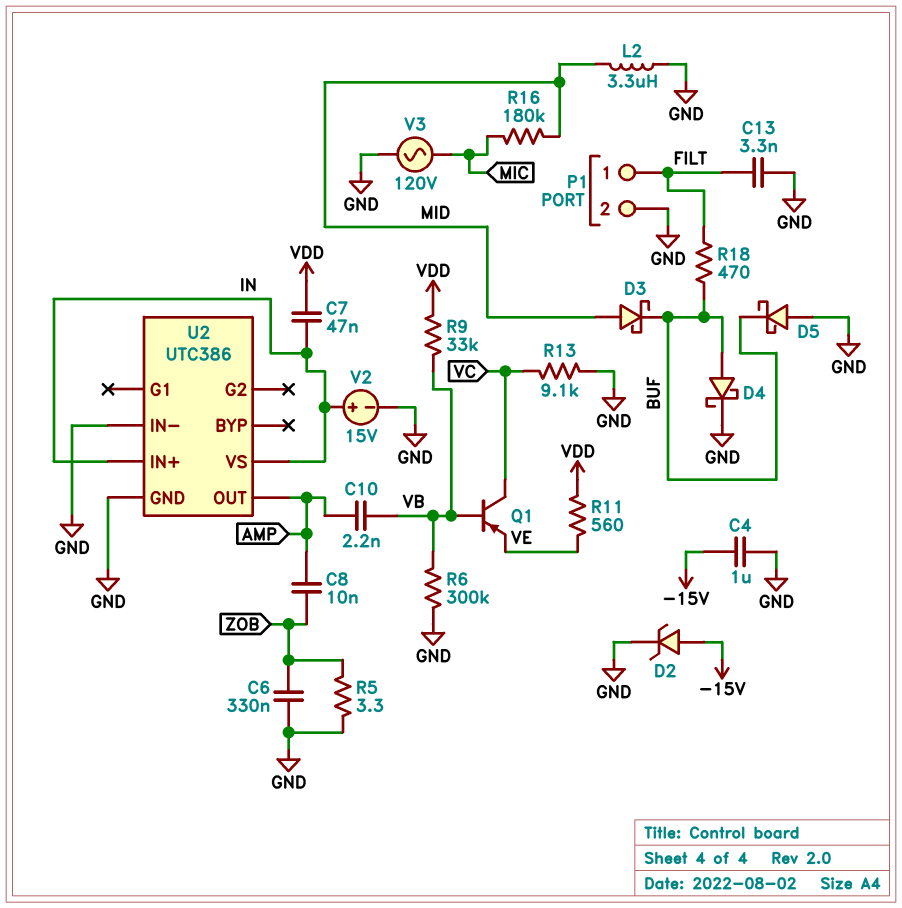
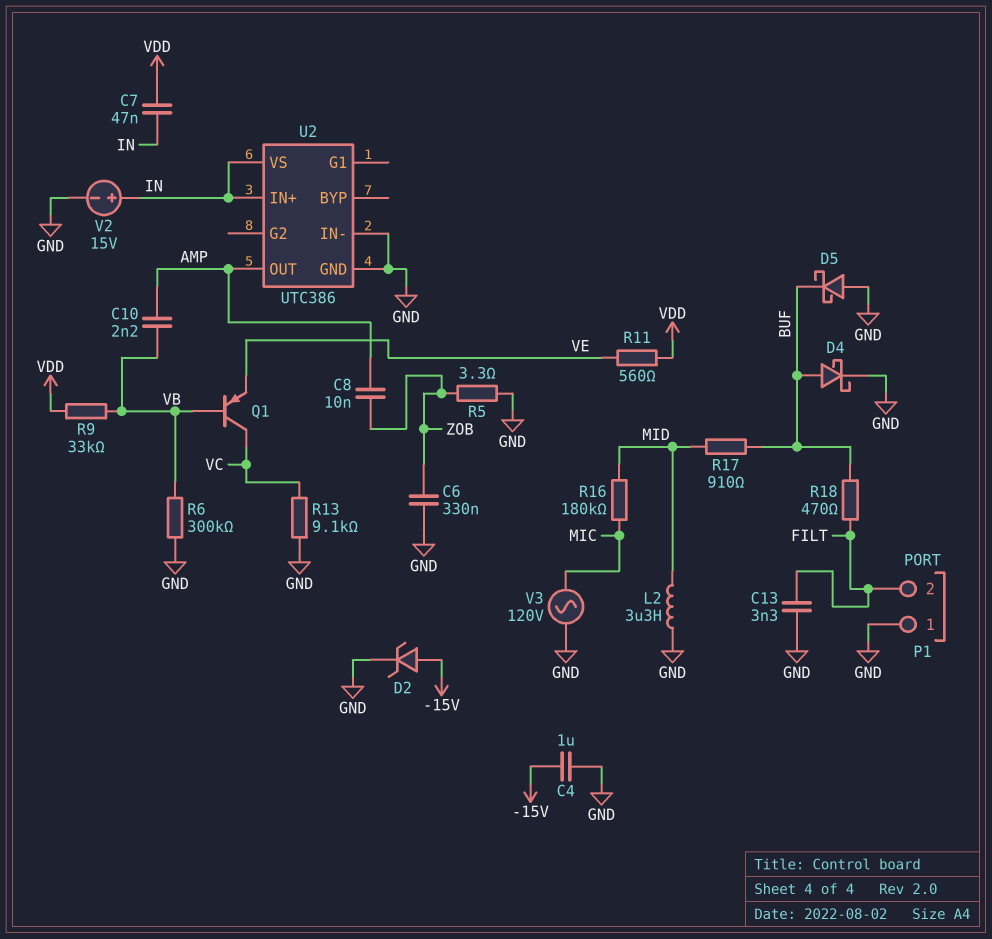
D3: schottky (A MID, K BUF) -> none
P1 pin 1: FILT -> GND
P1 pin 2: GND -> FILT
R17: none -> 910 (BUF, MID)

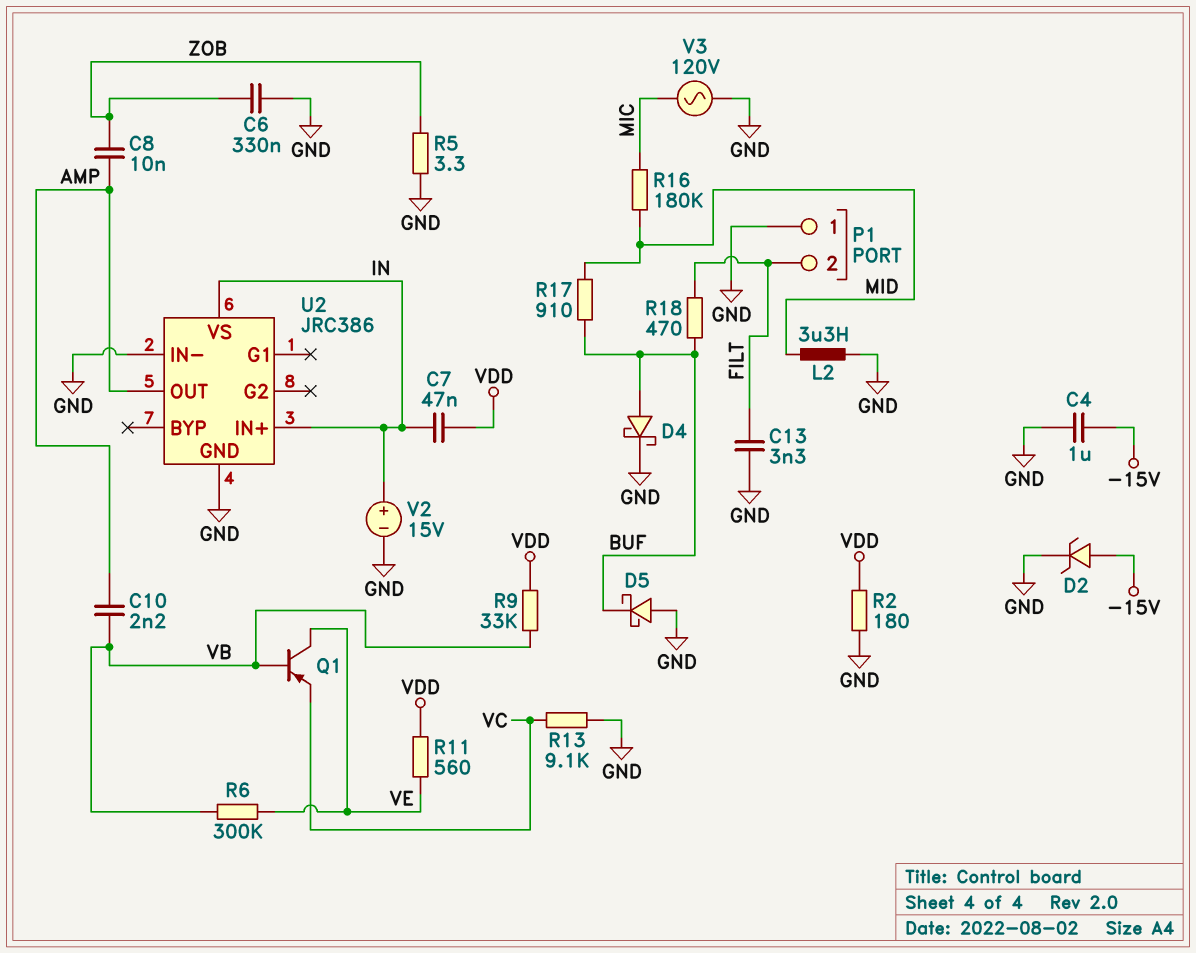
Q1: PNP (B VB, C VC, E VE) -> PNP (B VB, C VE, E VC)
R2: none -> 180 (GND, VDD)
R6: 300k (GND, VB) -> 300k (VB, VE)
U2: UTC386 -> JRC386

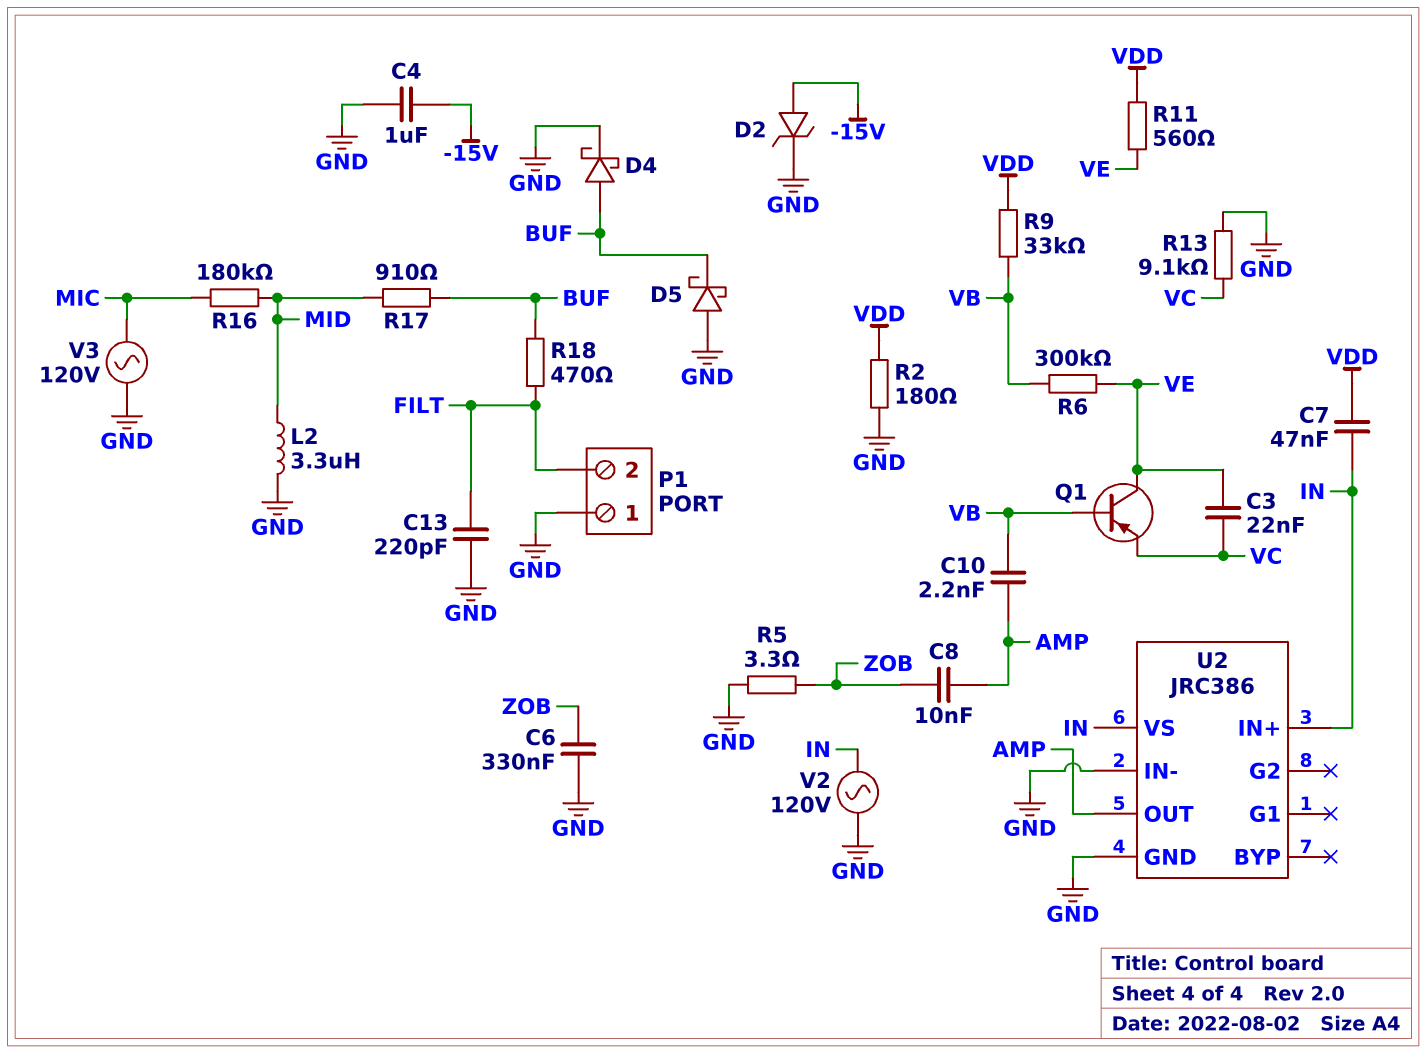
C3: none -> 22nF (VC, VE)
C13: 3.3nF (FILT, GND) -> 220pF (FILT, GND)
V2: 15V (plus IN, minus GND) -> AC 120V (GND, IN)

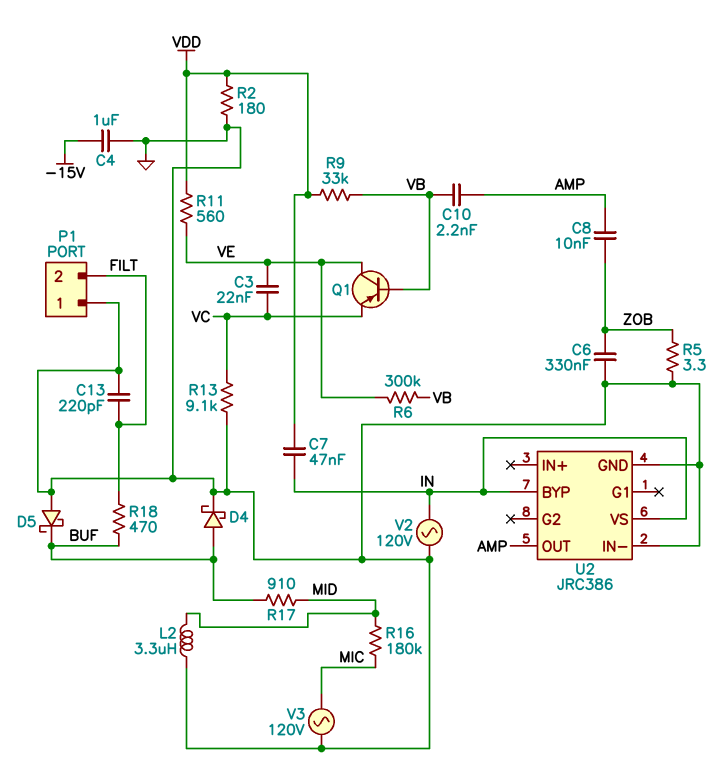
D2: zener (A -15V, K GND) -> none
U2 pin BYP: none -> IN
U2 pin IN+: IN -> none

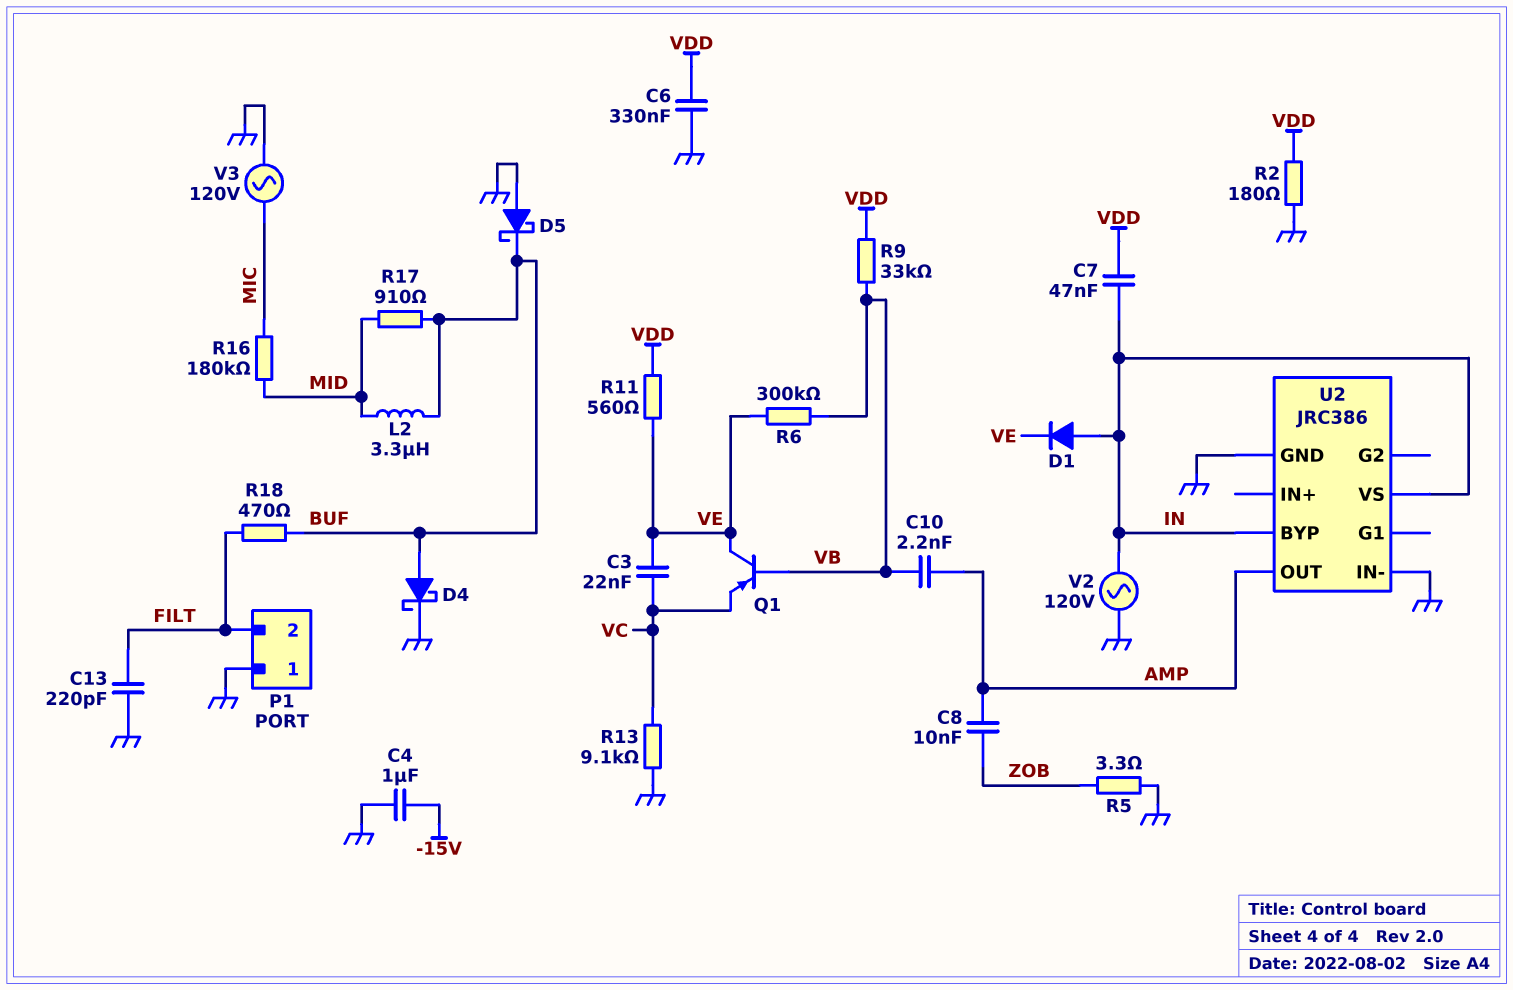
C6: 330nF (GND, ZOB) -> 330nF (GND, VDD)
D1: none -> diode (A IN, K VE)
L2: 3.3uH (GND, MID) -> 3.3uH (BUF, MID)

